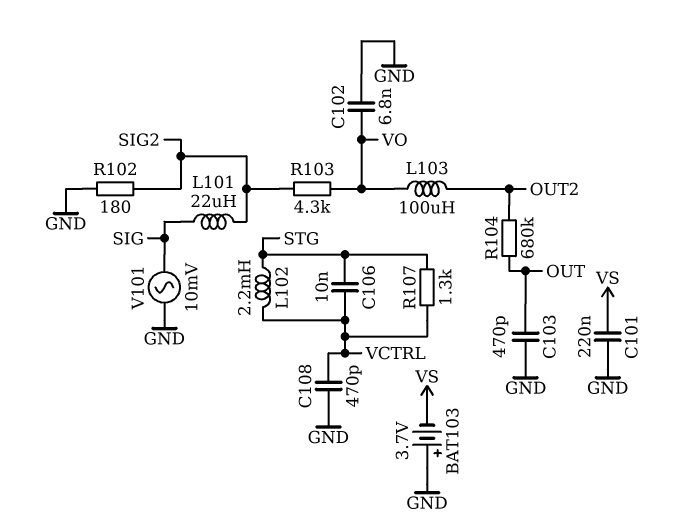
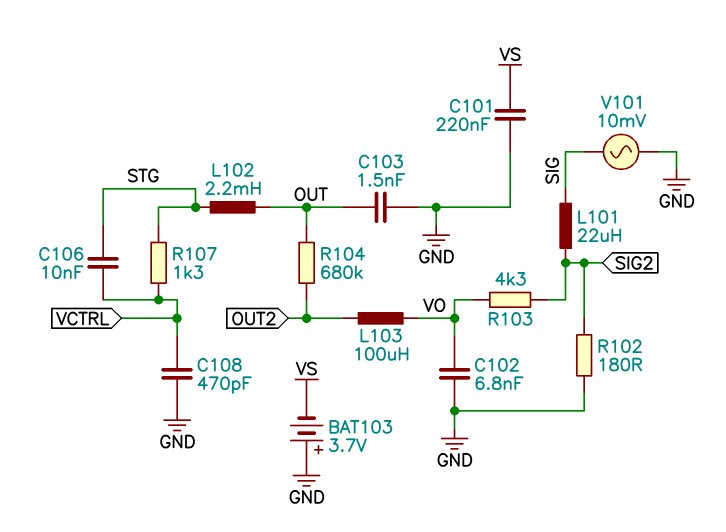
C103: 470pF (GND, OUT) -> 1.5nF (GND, OUT)
L102: 2.2mH (STG, VCTRL) -> 2.2mH (OUT, STG)

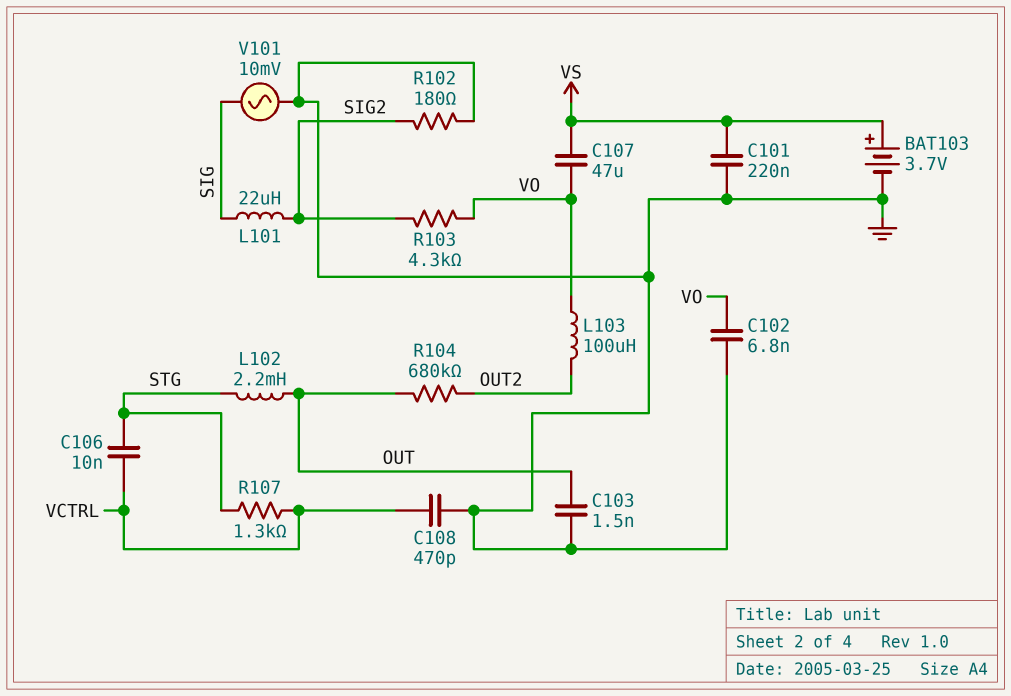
BAT103: 3.7V (plus GND, minus VS) -> 3.7V (plus VS, minus GND)
C107: none -> 47uF (VO, VS)

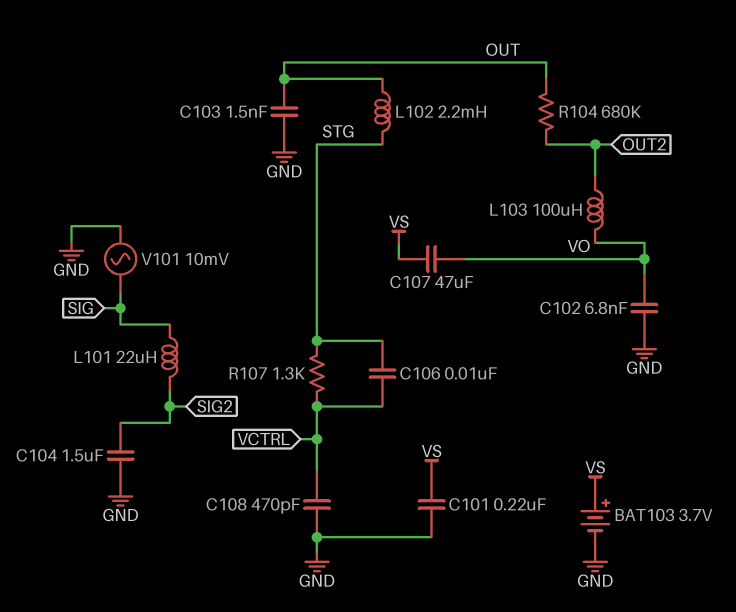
C104: none -> 1.5uF (GND, SIG2)
R102: 180 (GND, SIG2) -> none
R103: 4.3k (SIG2, VO) -> none

